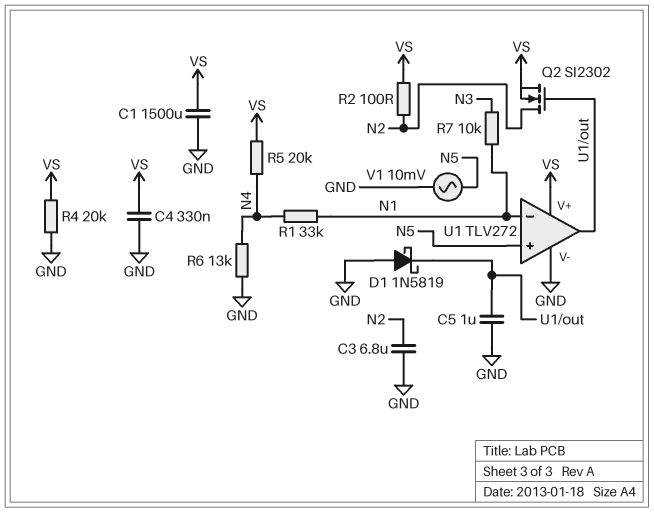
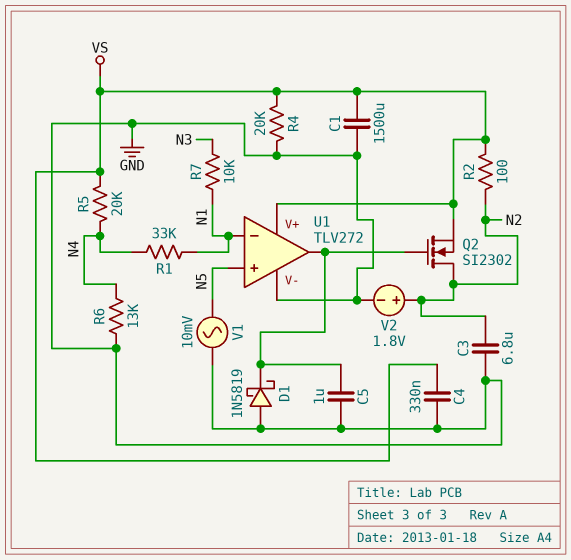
V2: none -> 1.8V (plus N2, minus GND)

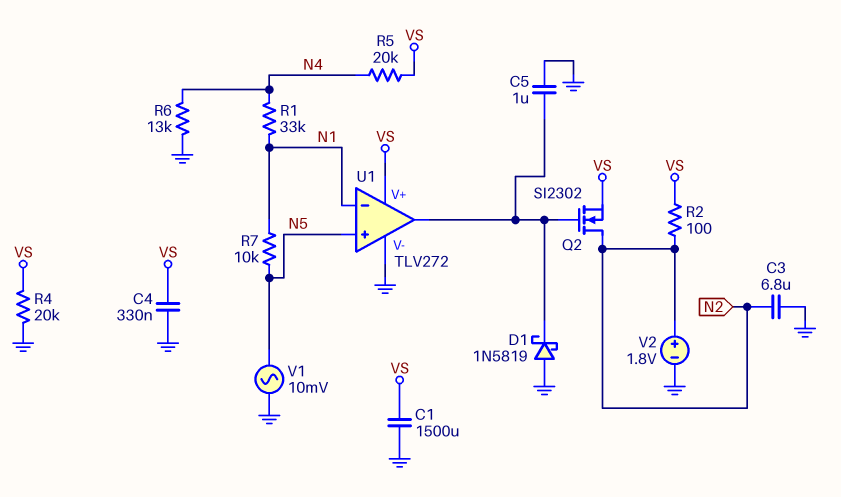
R7: 10k (N1, N3) -> 10k (N1, N5)

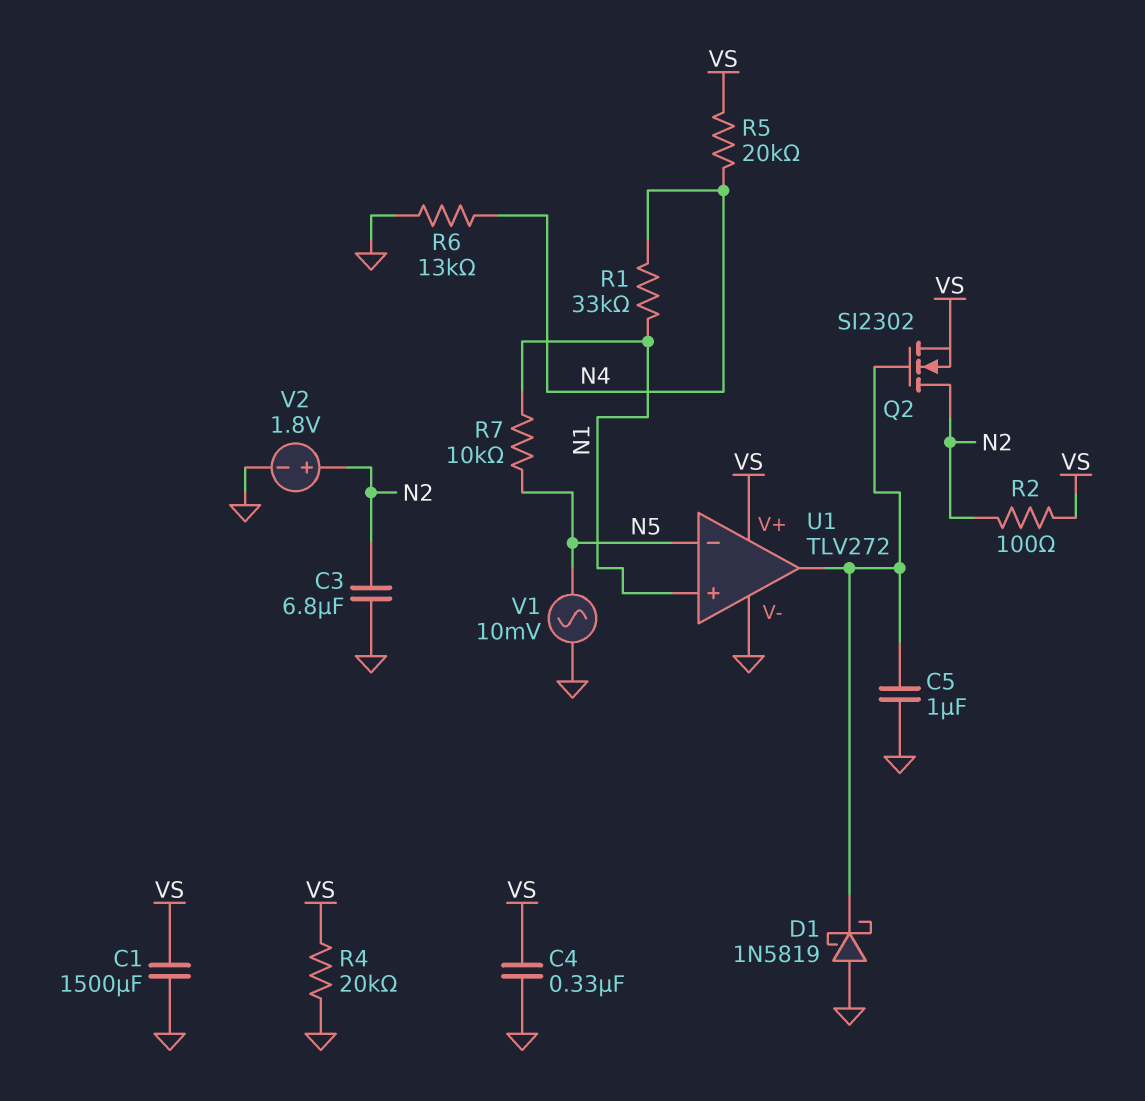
U1 pin in+: N5 -> N1
U1 pin in-: N1 -> N5

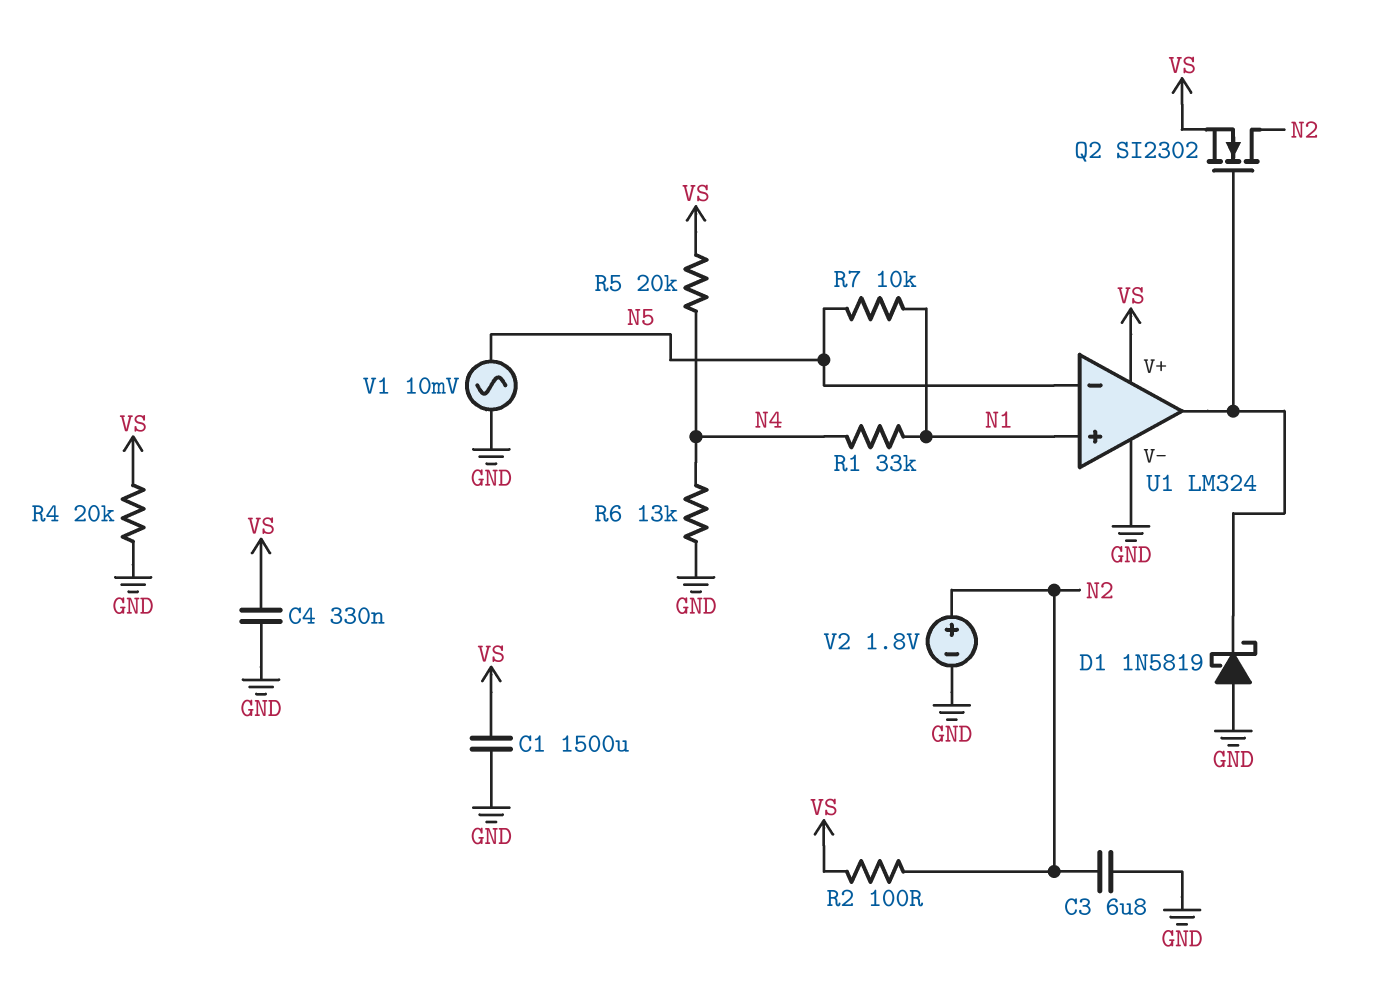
C5: 1uF (GND, U1/out) -> none
U1: TLV272 -> LM324

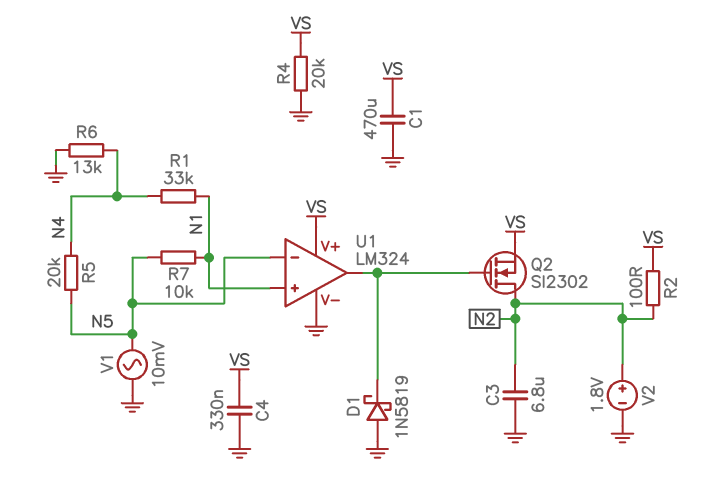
C1: 1500uF (GND, VS) -> 470uF (GND, VS)
R5: 20k (N4, VS) -> 20k (N4, N5)

